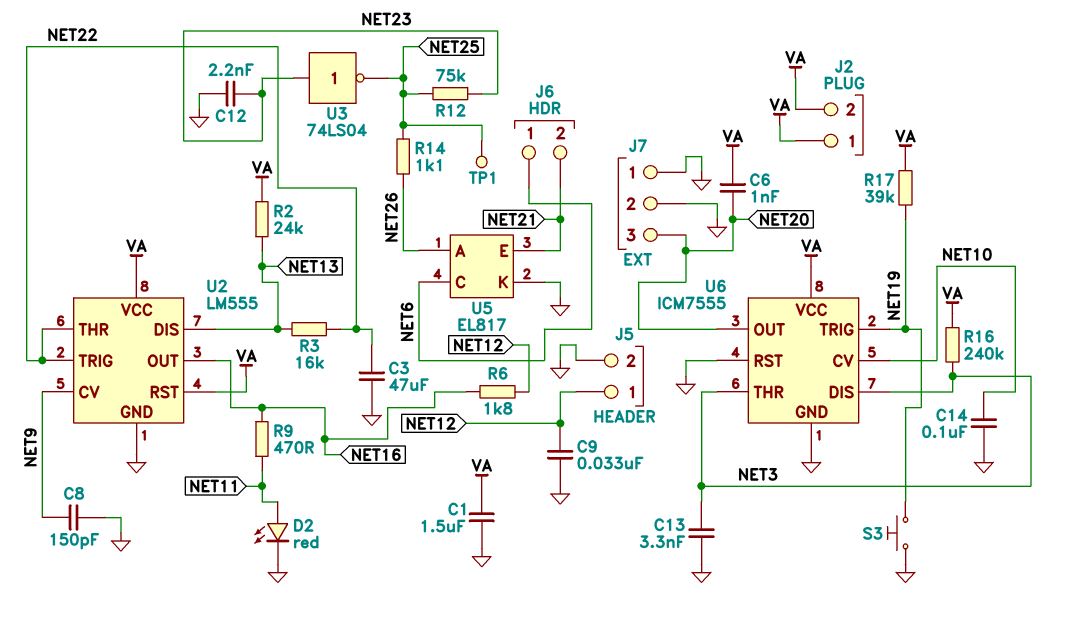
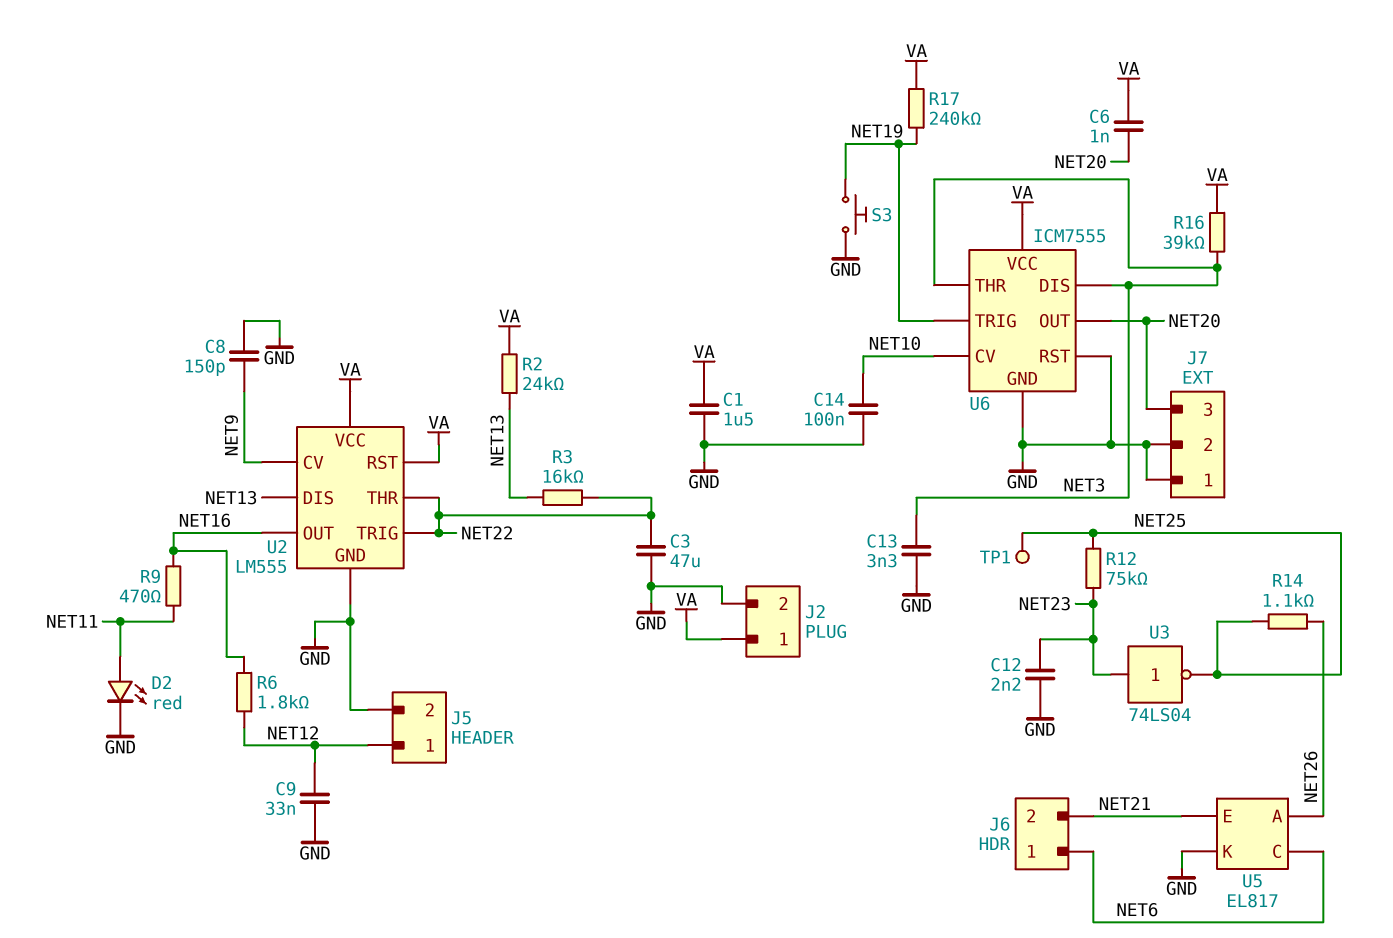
J2 pin 2: VA -> GND
R16: 240k (NET3, VA) -> 39k (NET3, VA)
R17: 39k (NET19, VA) -> 240k (NET19, VA)

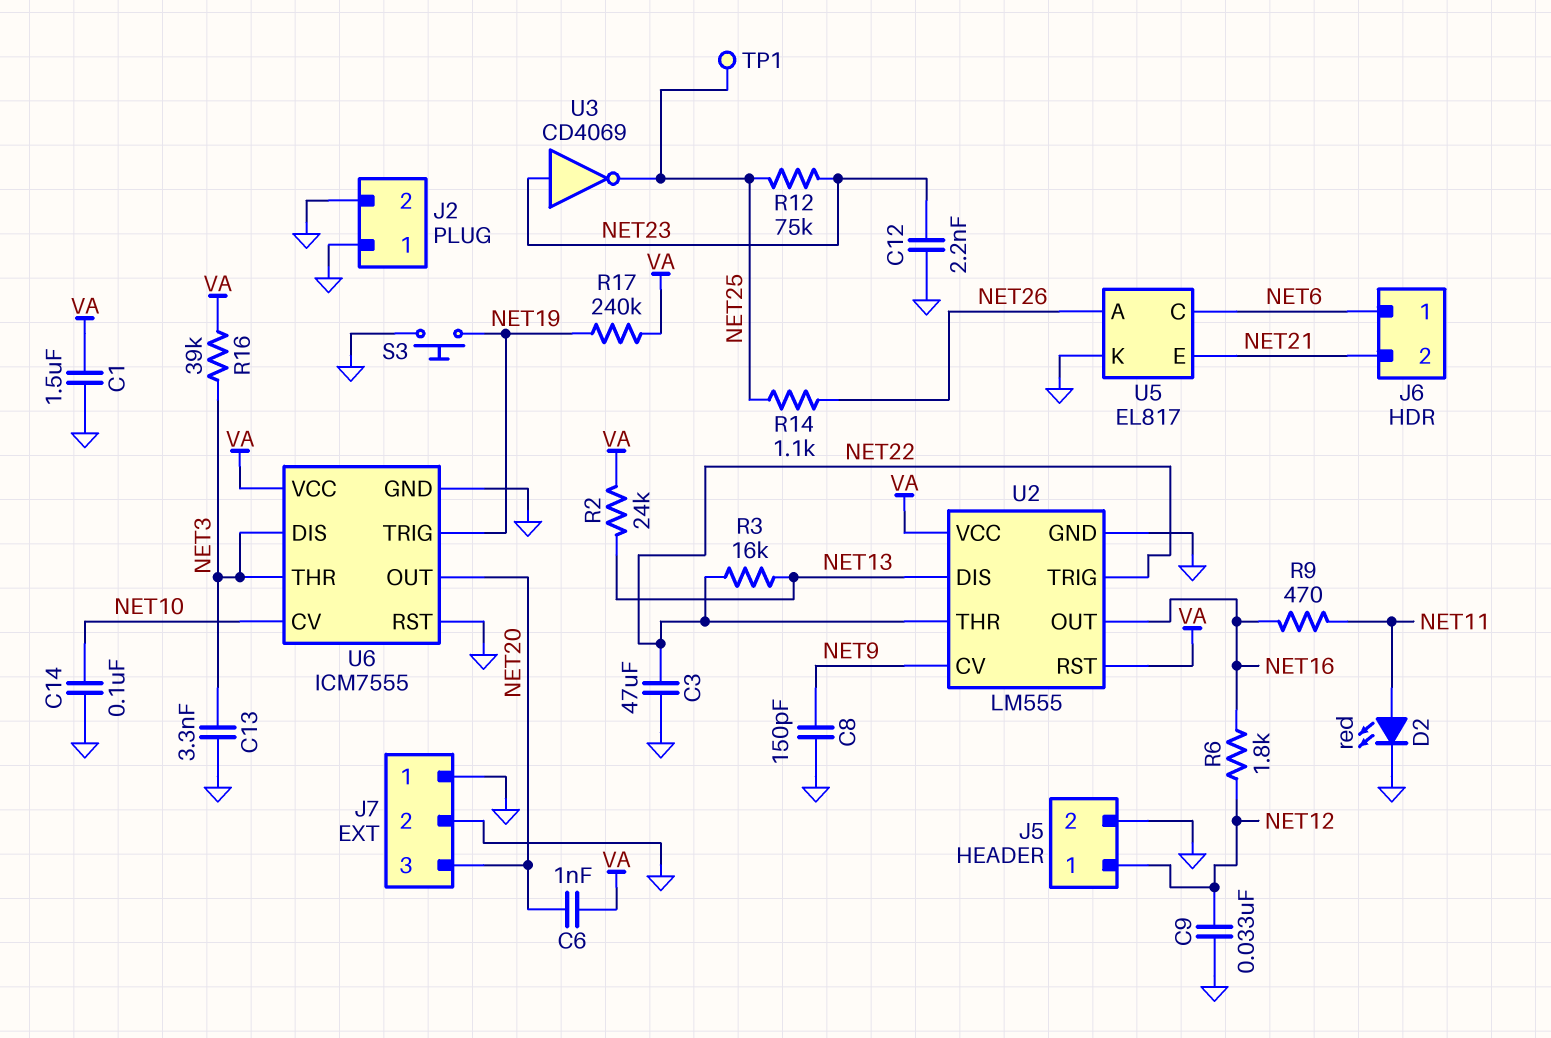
J2 pin 1: VA -> GND
U3: NOT 74LS04 (in NET23, out NET25) -> NOT CD4069 (in NET23, out NET25)

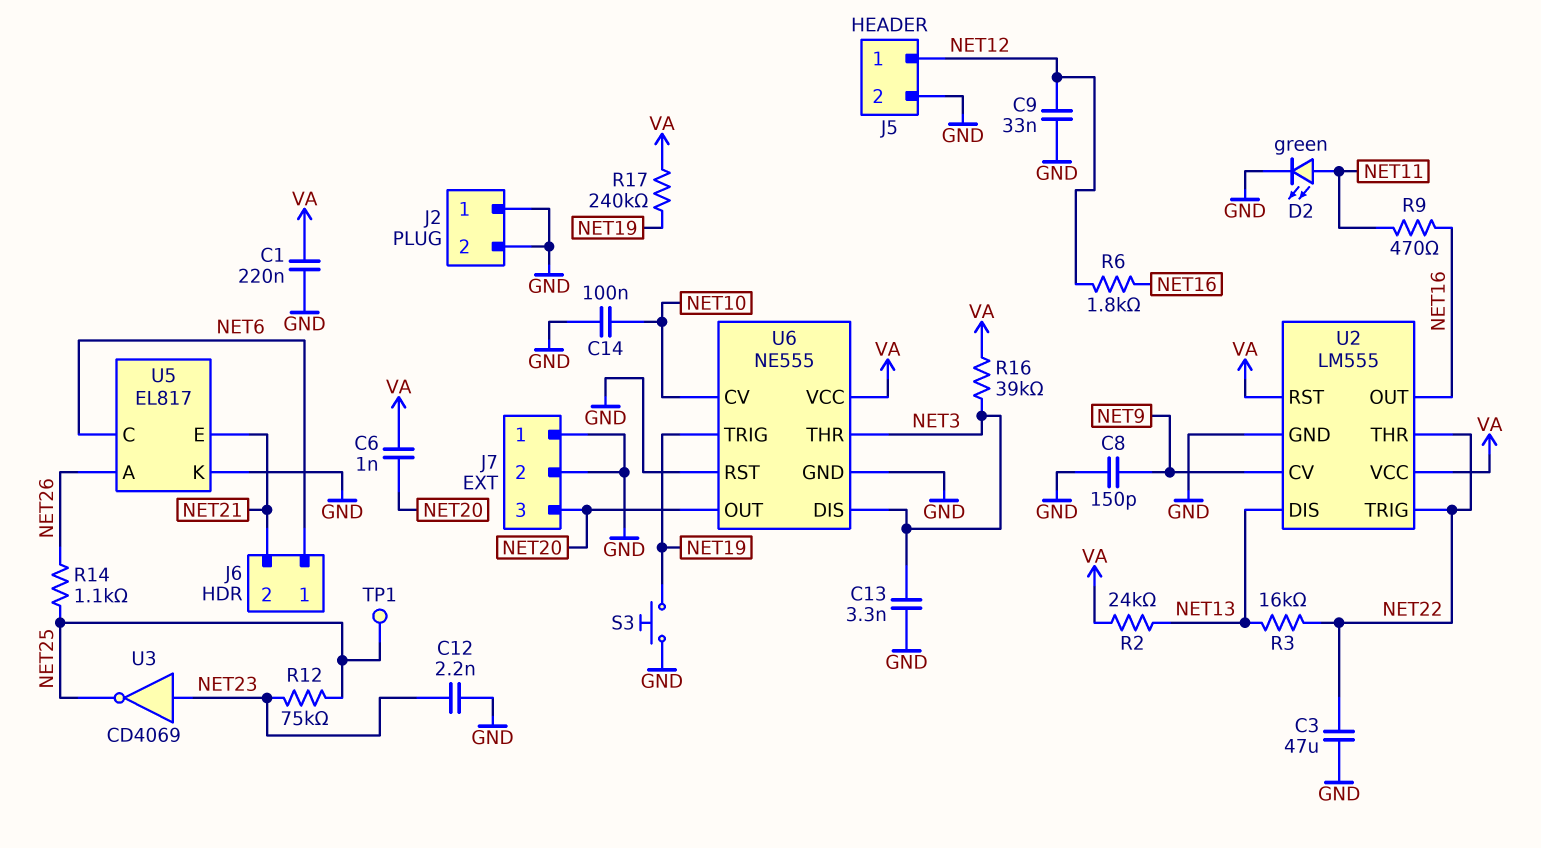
C1: 1.5uF (GND, VA) -> 220nF (GND, VA)
D2: LED red (A NET11, K GND) -> LED green (A NET11, K GND)
U6: ICM7555 -> NE555

